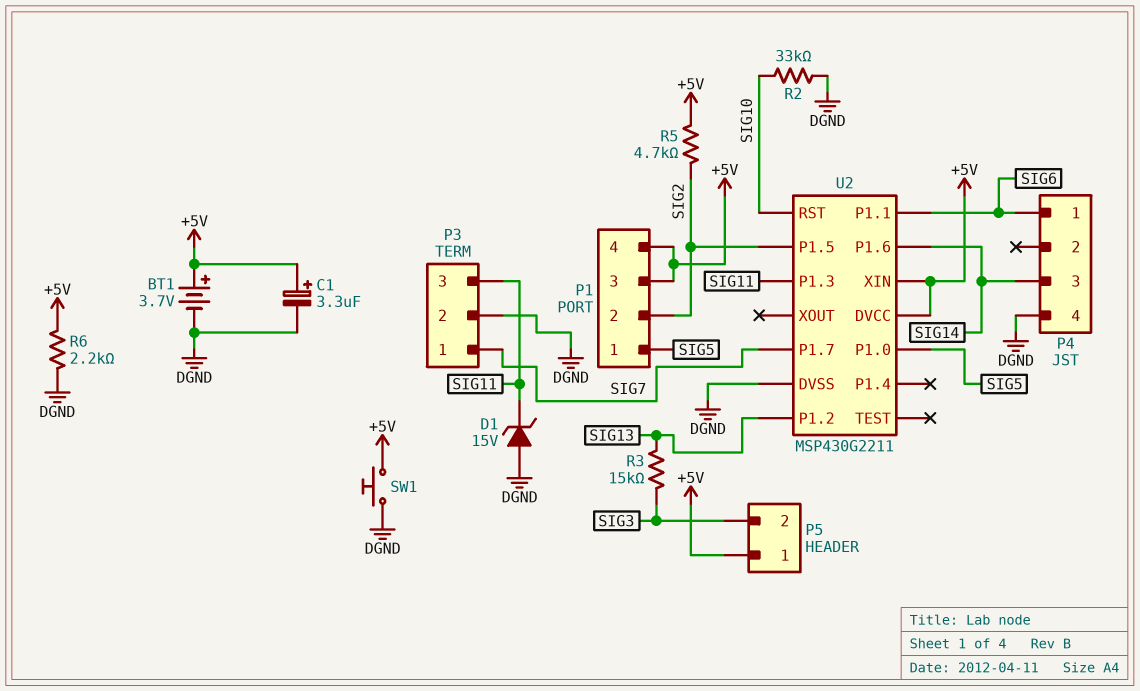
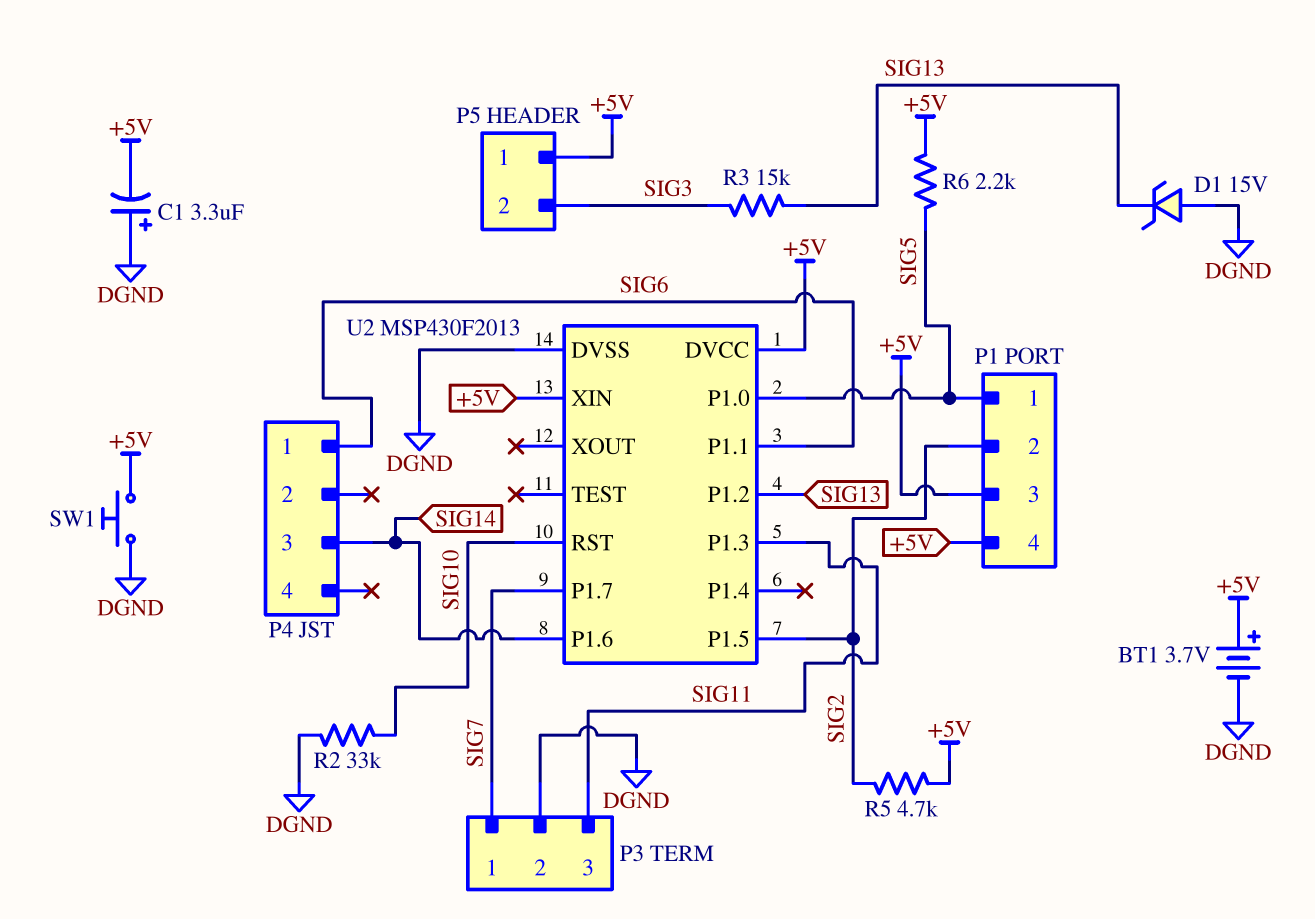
C1: 3.3uF (plus +5V, minus DGND) -> 3.3uF (plus DGND, minus +5V)
D1: zener 15V (A DGND, K SIG11) -> zener 15V (A DGND, K SIG13)
P4 pin 4: DGND -> none
R6: 2.2k (+5V, DGND) -> 2.2k (+5V, SIG5)
U2: MSP430G2211 -> MSP430F2013

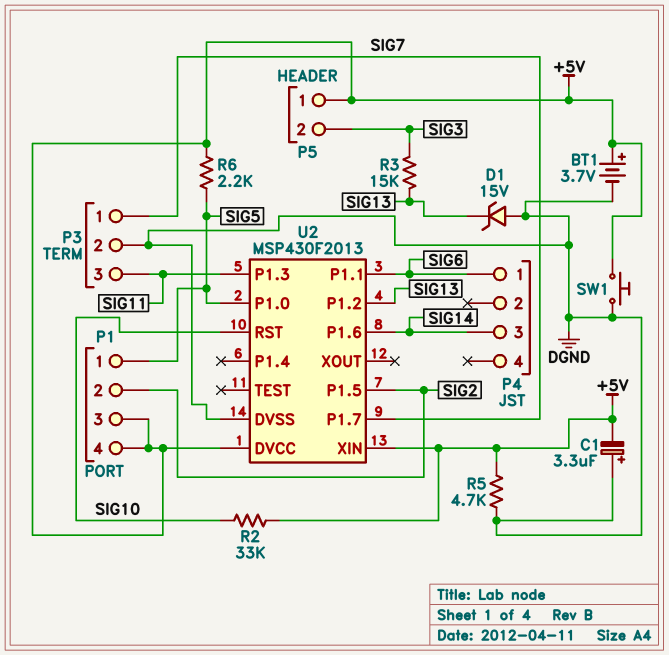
R2: 33k (DGND, SIG10) -> 33k (+5V, SIG10)
R5: 4.7k (+5V, SIG2) -> 4.7k (+5V, DGND)

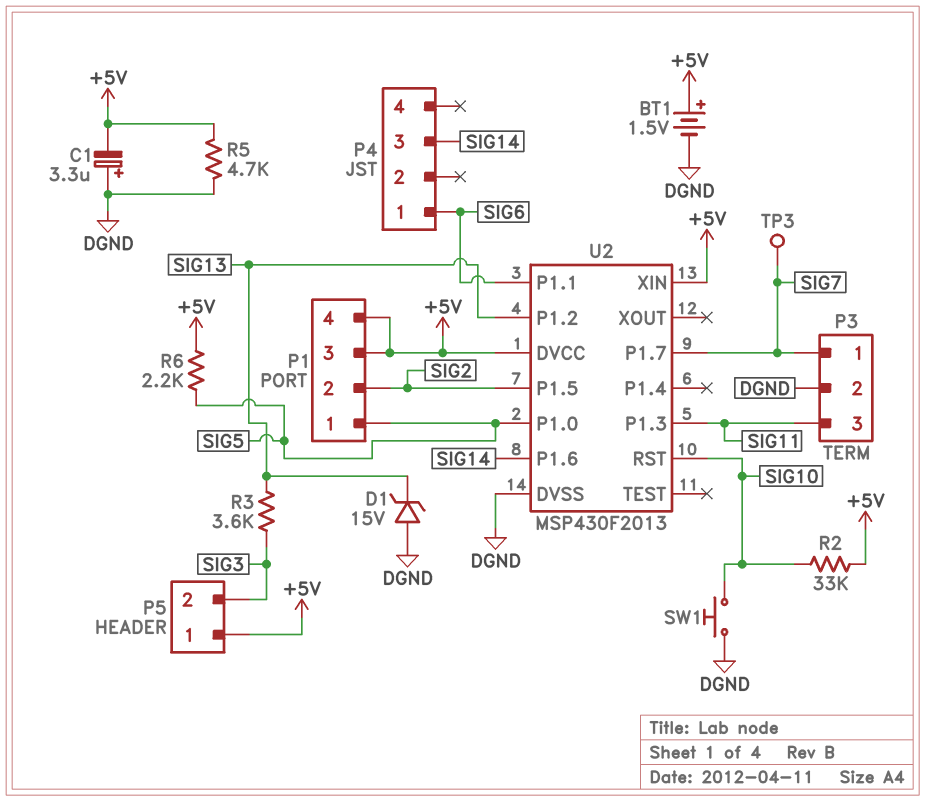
BT1: 3.7V (plus +5V, minus DGND) -> 1.5V (plus +5V, minus DGND)
R3: 15k (SIG3, SIG13) -> 3.6k (SIG3, SIG13)
SW1: button (+5V, DGND) -> button (DGND, SIG10)
TP3: none -> test point (SIG7)

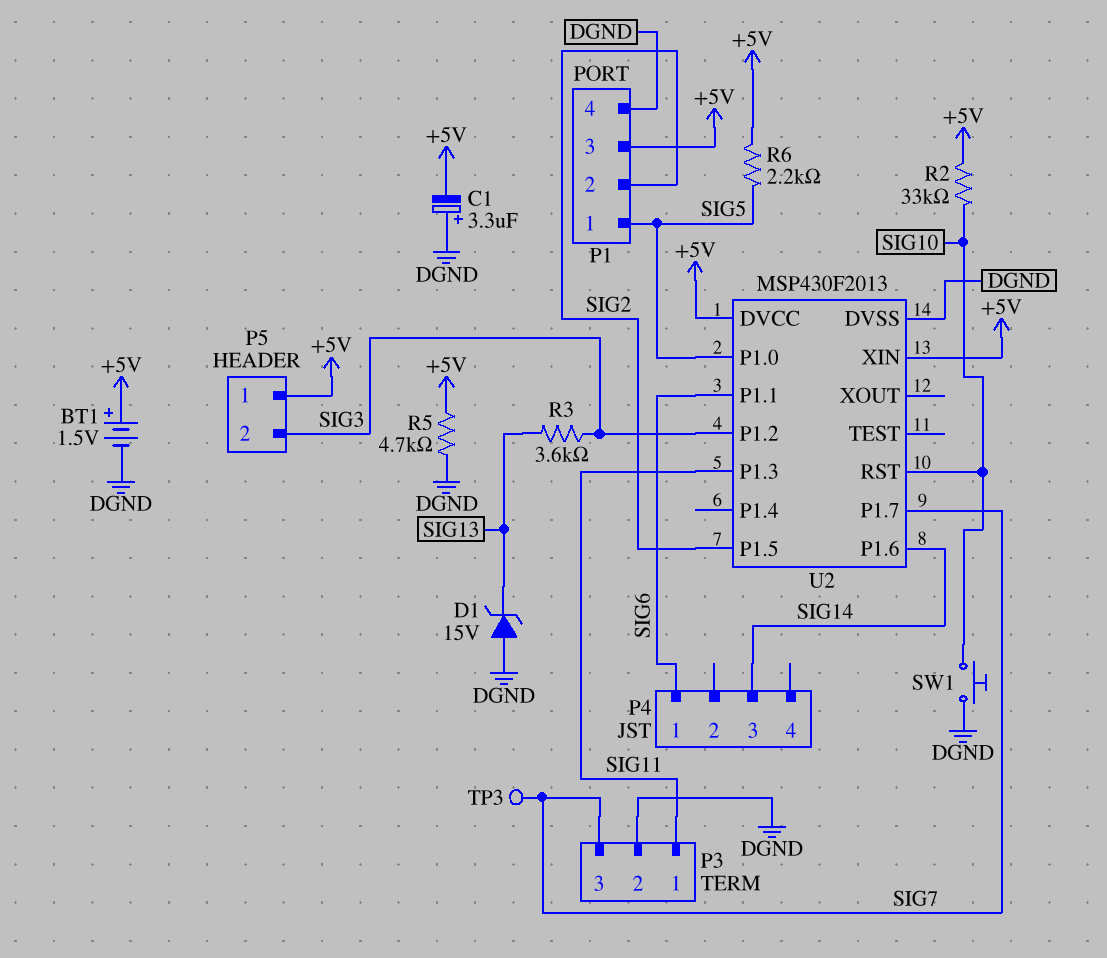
P1 pin 4: +5V -> DGND
P3 pin 1: SIG7 -> SIG11
P3 pin 3: SIG11 -> SIG7
U2 pin P1.2: SIG13 -> SIG3

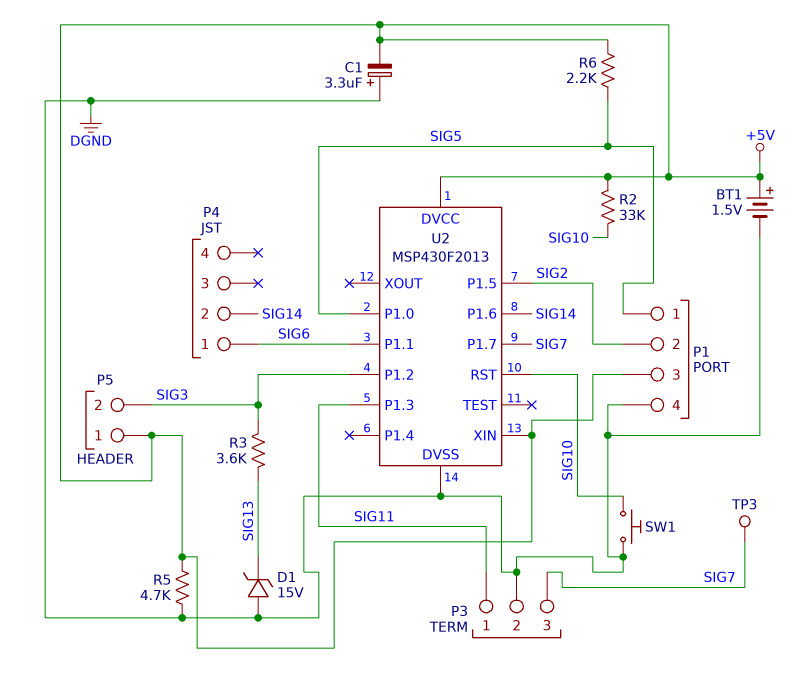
P4 pin 2: none -> SIG14
P4 pin 3: SIG14 -> none

